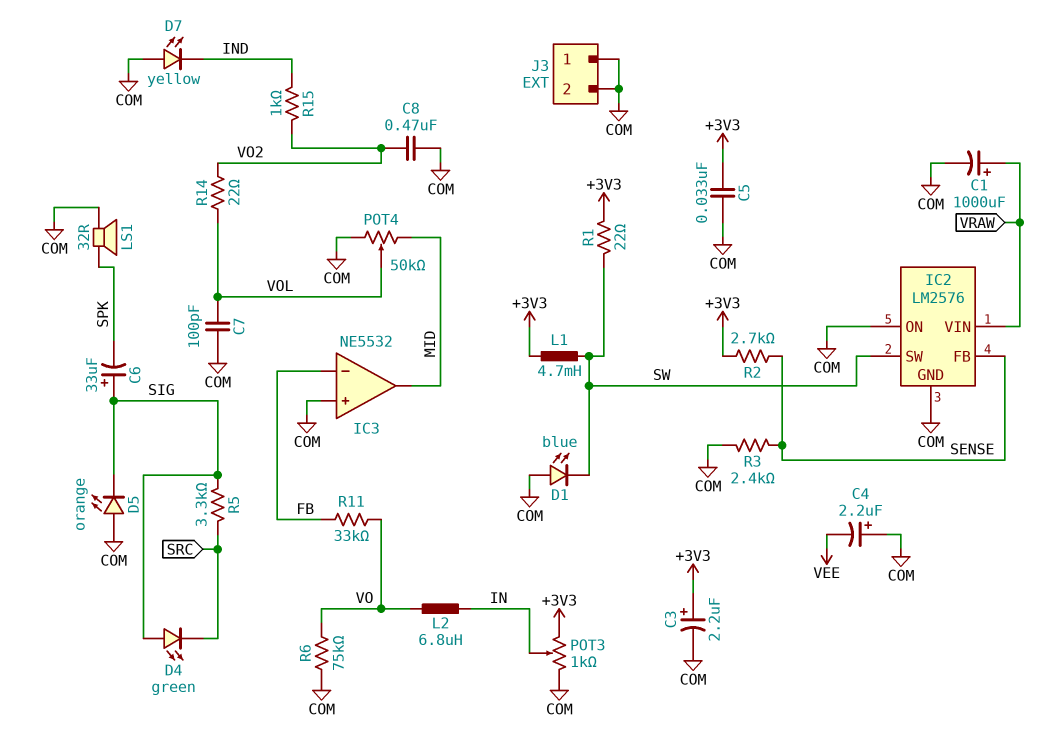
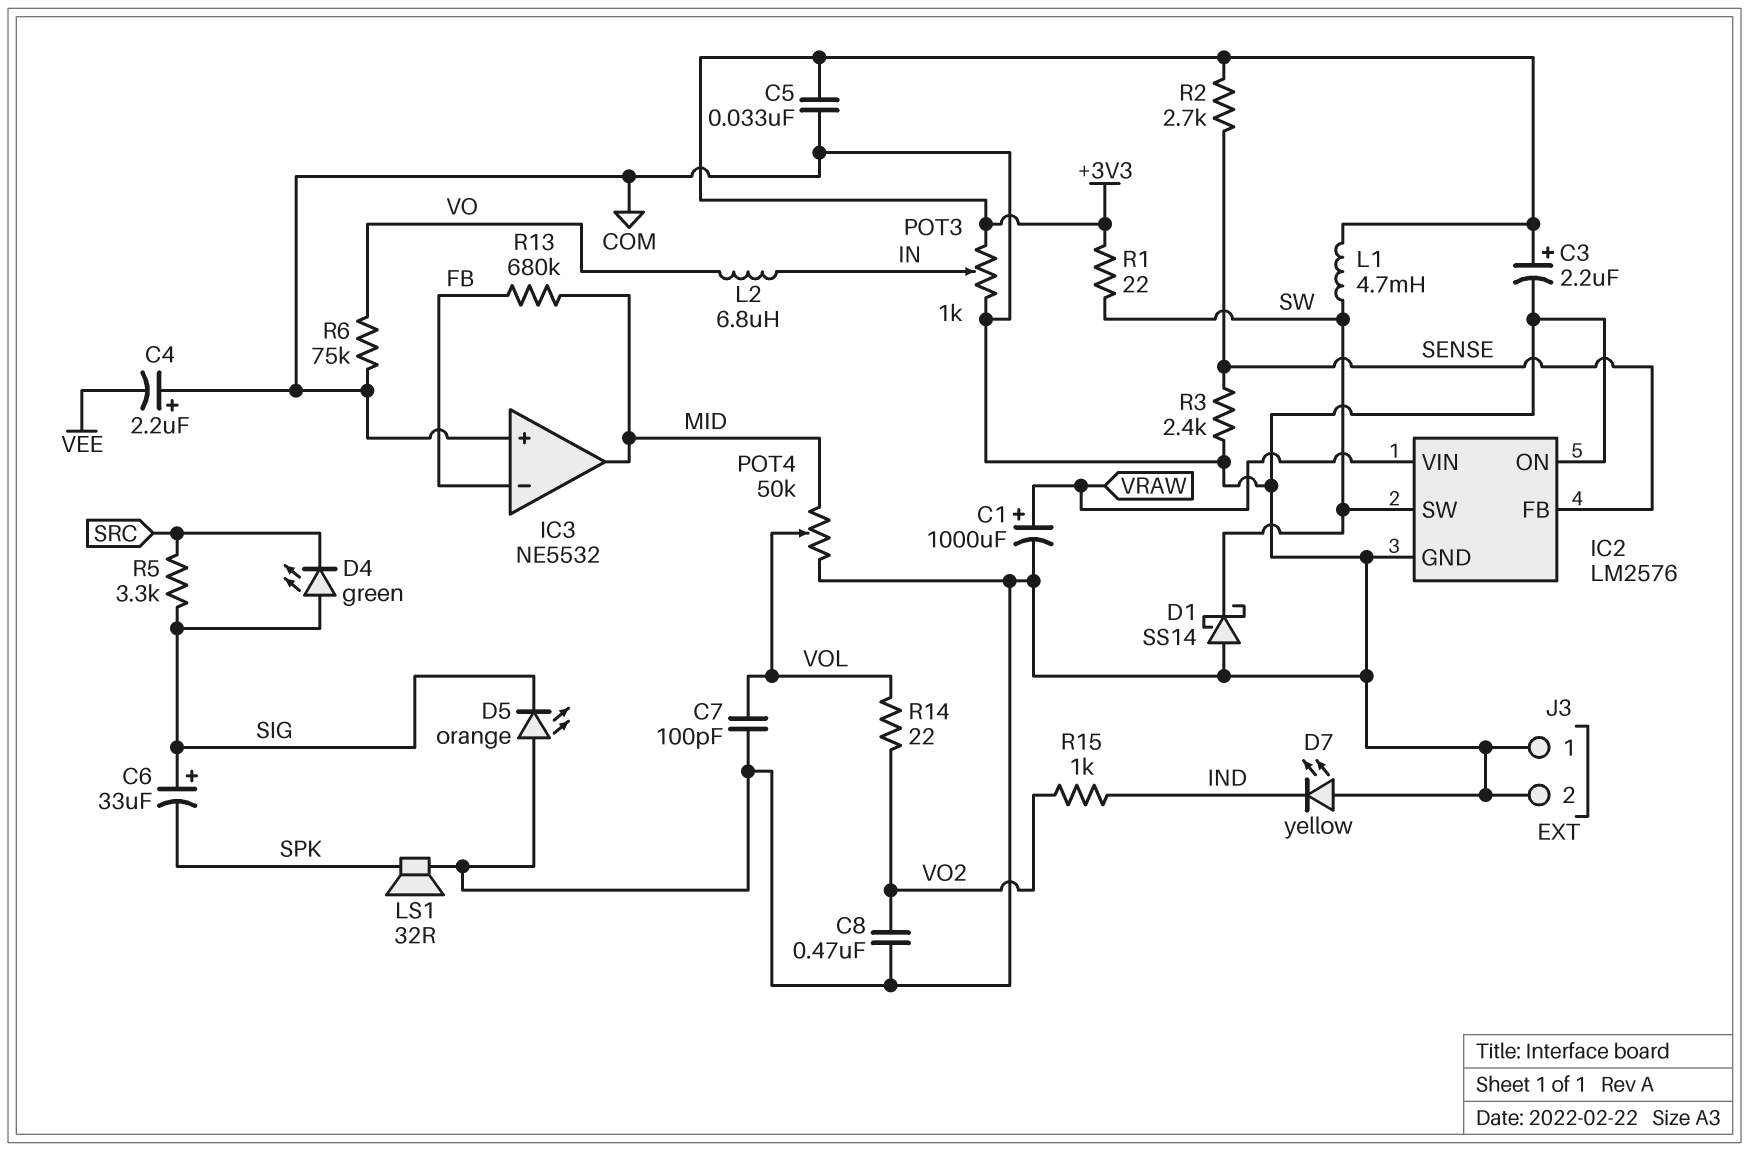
D1: LED blue (A COM, K SW) -> schottky SS14 (A COM, K SW)
R11: 33k (FB, VO) -> none
R13: none -> 680k (FB, MID)

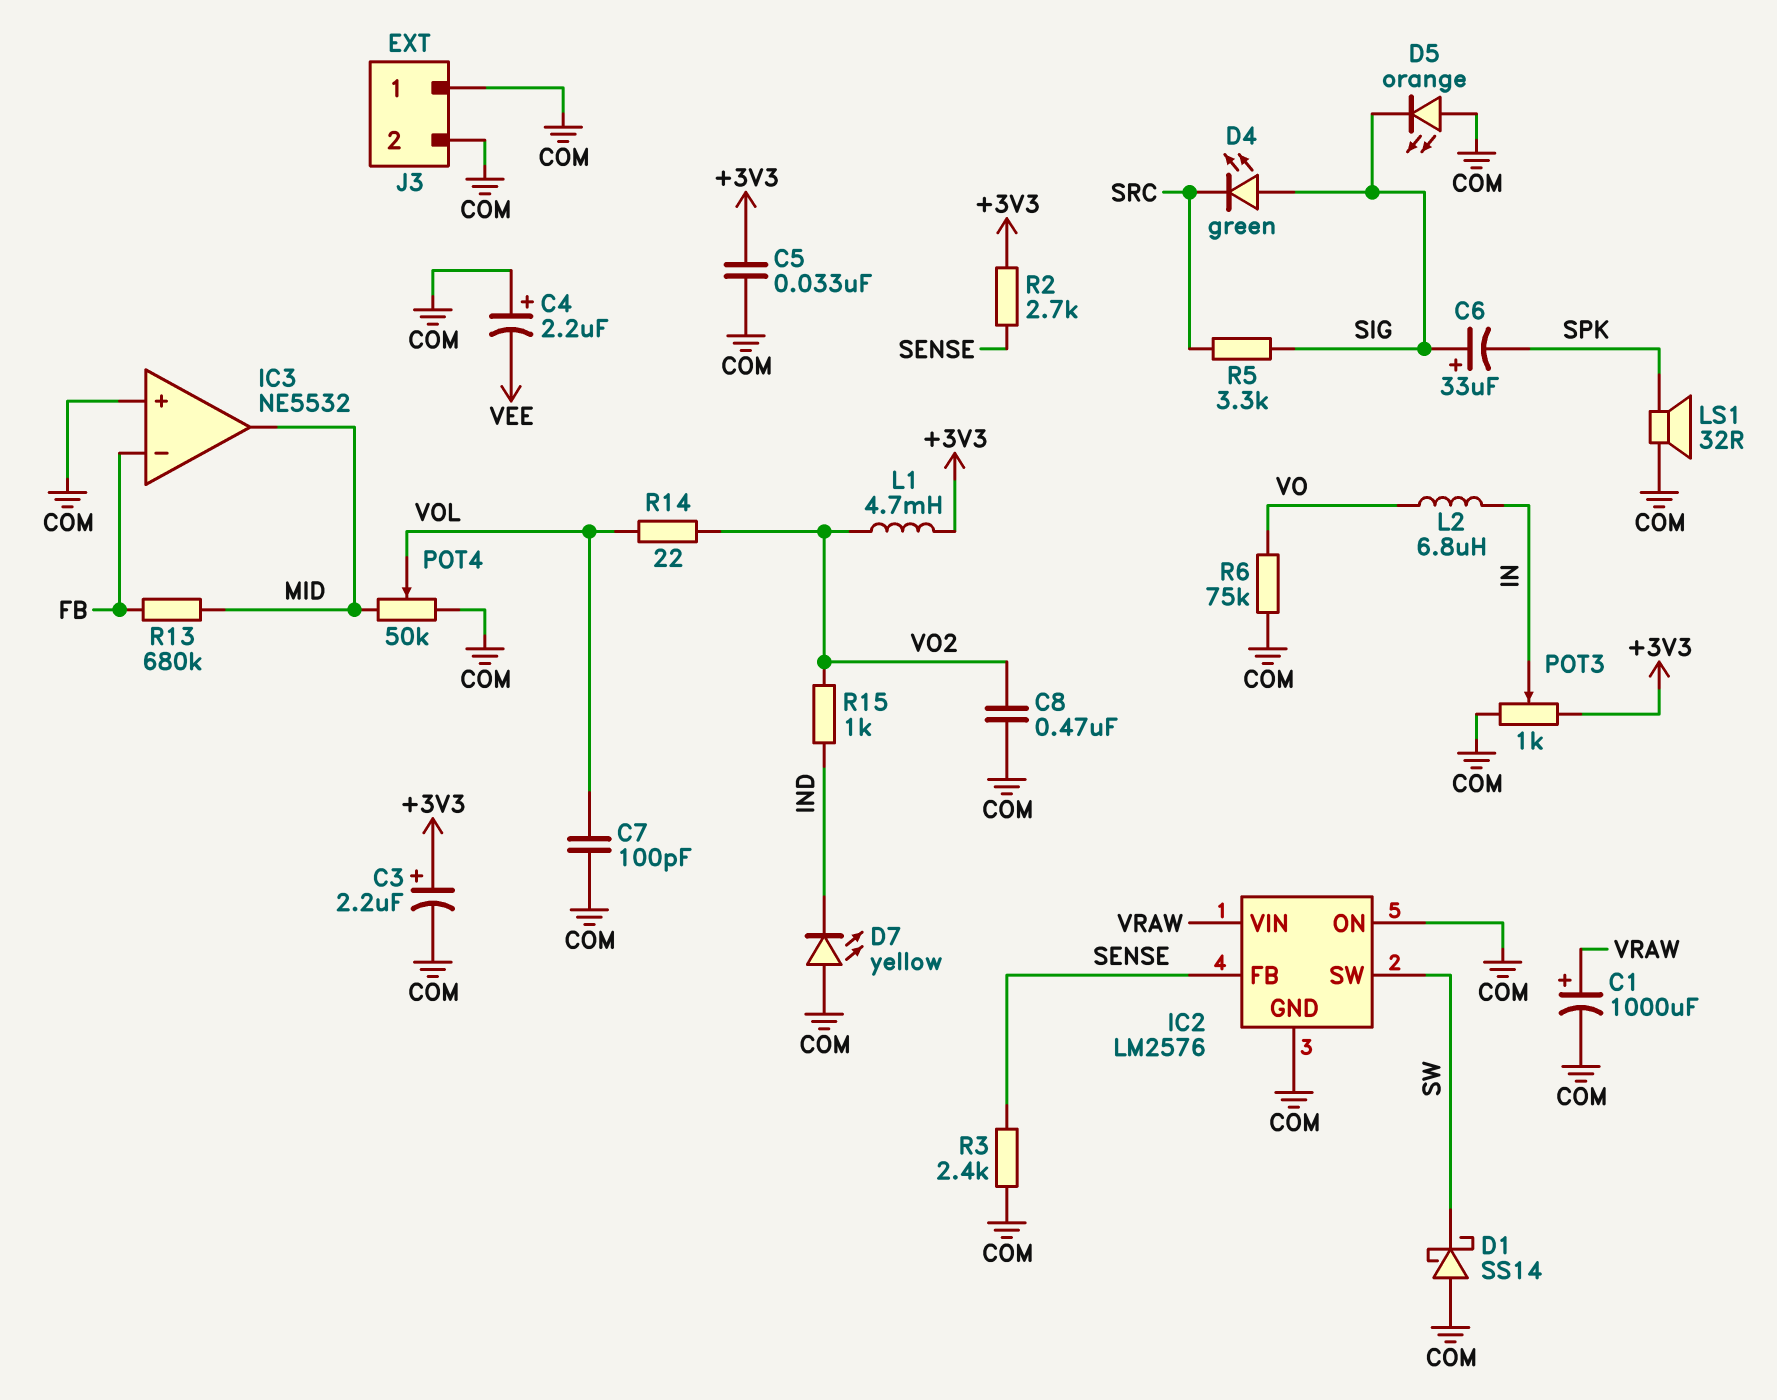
L1: 4.7mH (+3V3, SW) -> 4.7mH (+3V3, VO2)
R1: 22 (+3V3, SW) -> none

